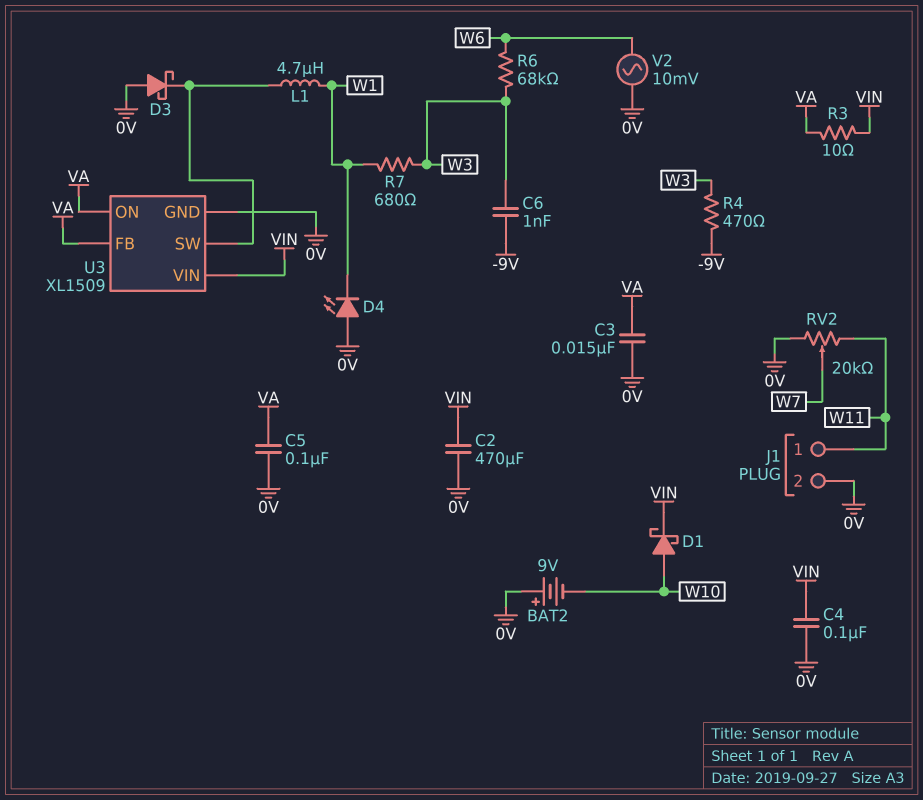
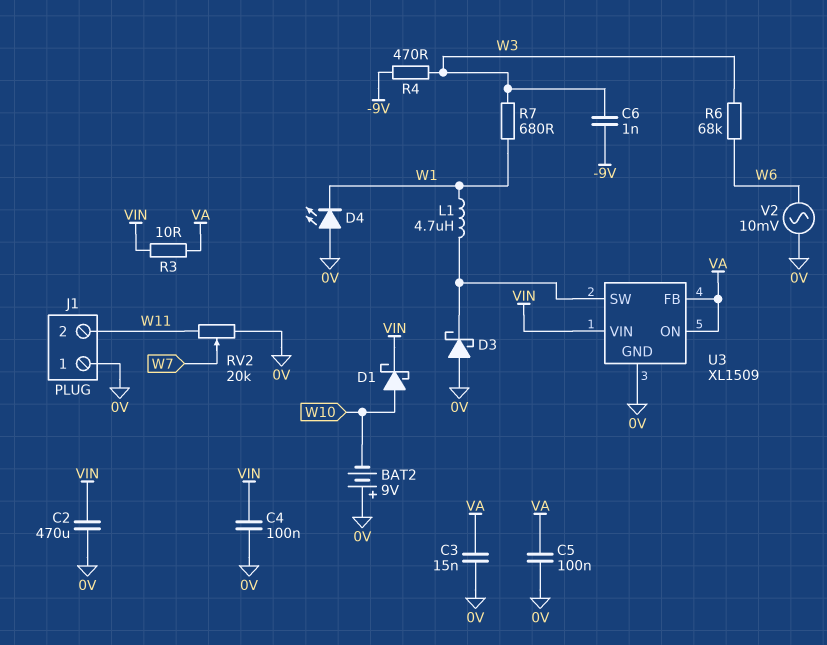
J1 pin 1: W11 -> 0V
J1 pin 2: 0V -> W11

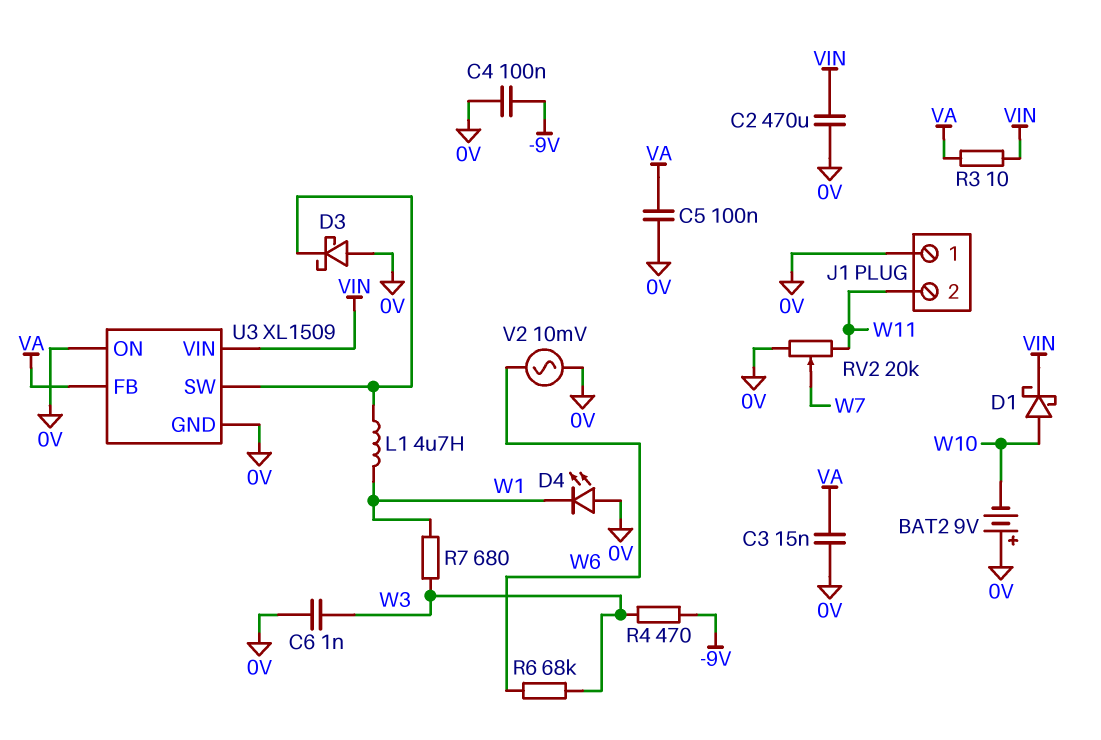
C4: 100nF (0V, VIN) -> 100nF (-9V, 0V)
C6: 1nF (-9V, W3) -> 1nF (0V, W3)
U3 pin ON: VA -> 0V

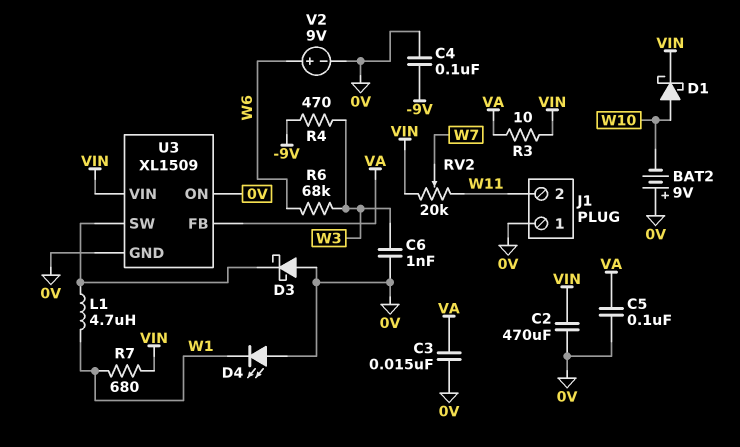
R7: 680 (W1, W3) -> 680 (VIN, W1)
RV2: 20k (0V, W11, wiper W7) -> 20k (VIN, W11, wiper W7)
V2: AC 10mV (0V, W6) -> 9V (plus W6, minus 0V)

